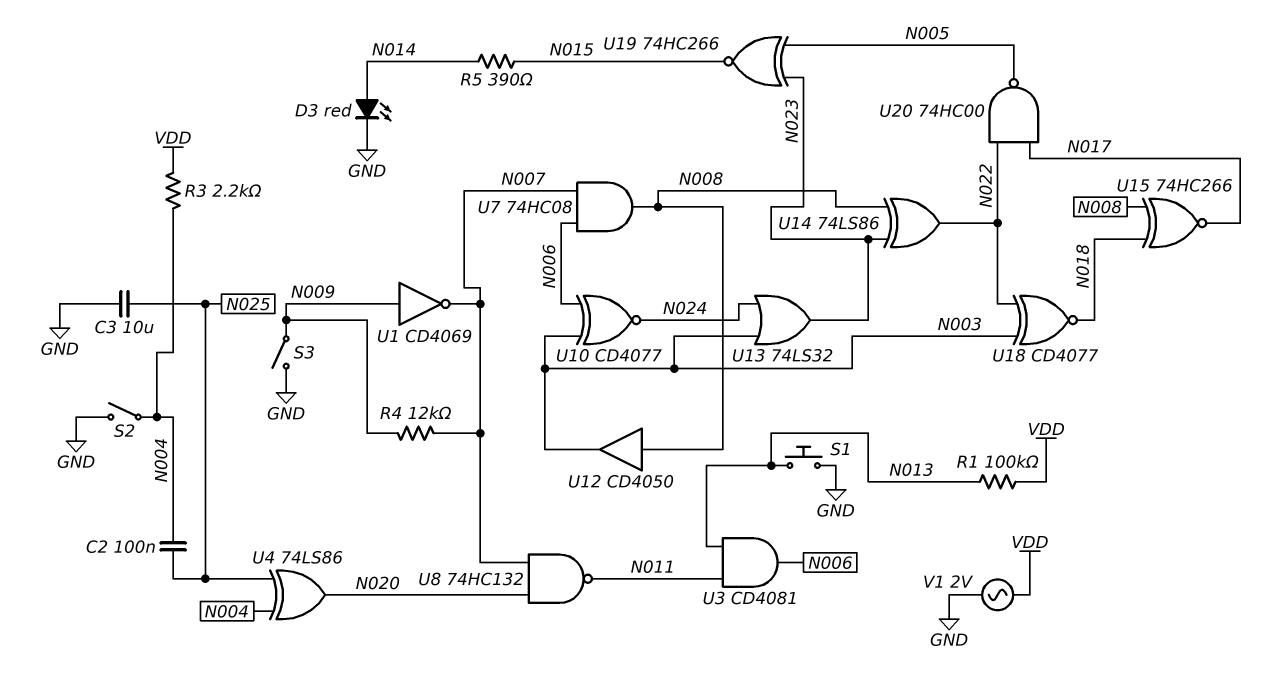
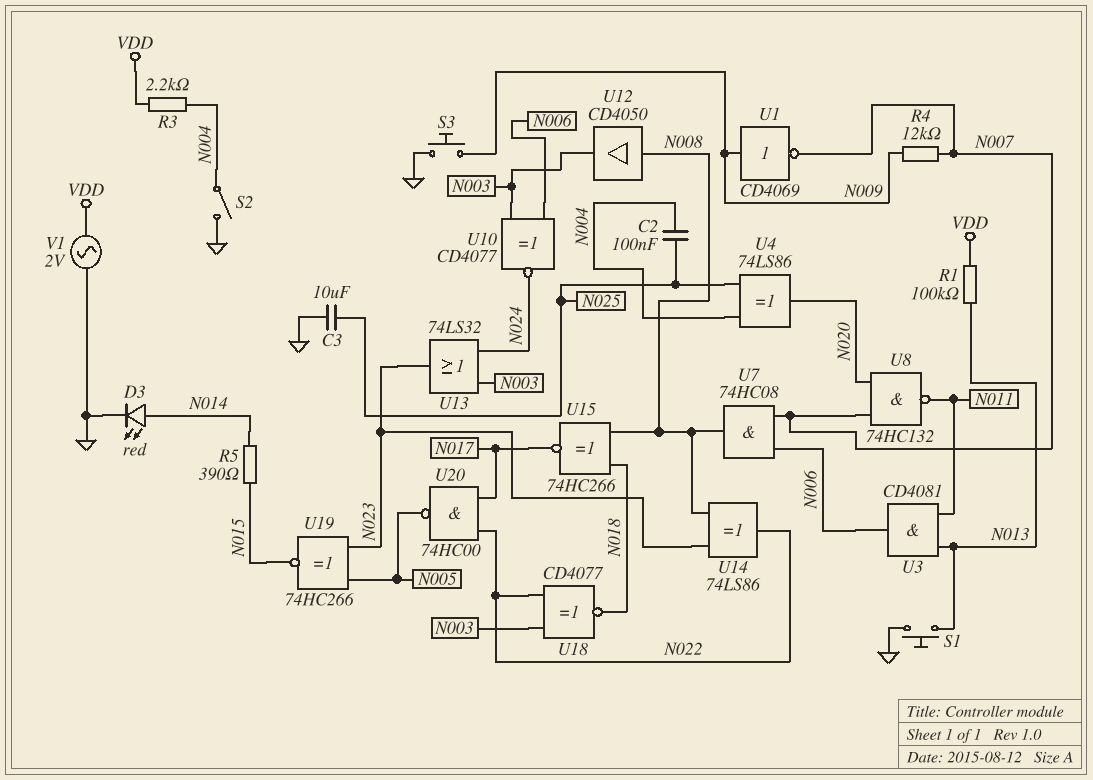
S3: switch (GND, N009) -> button (GND, N009)

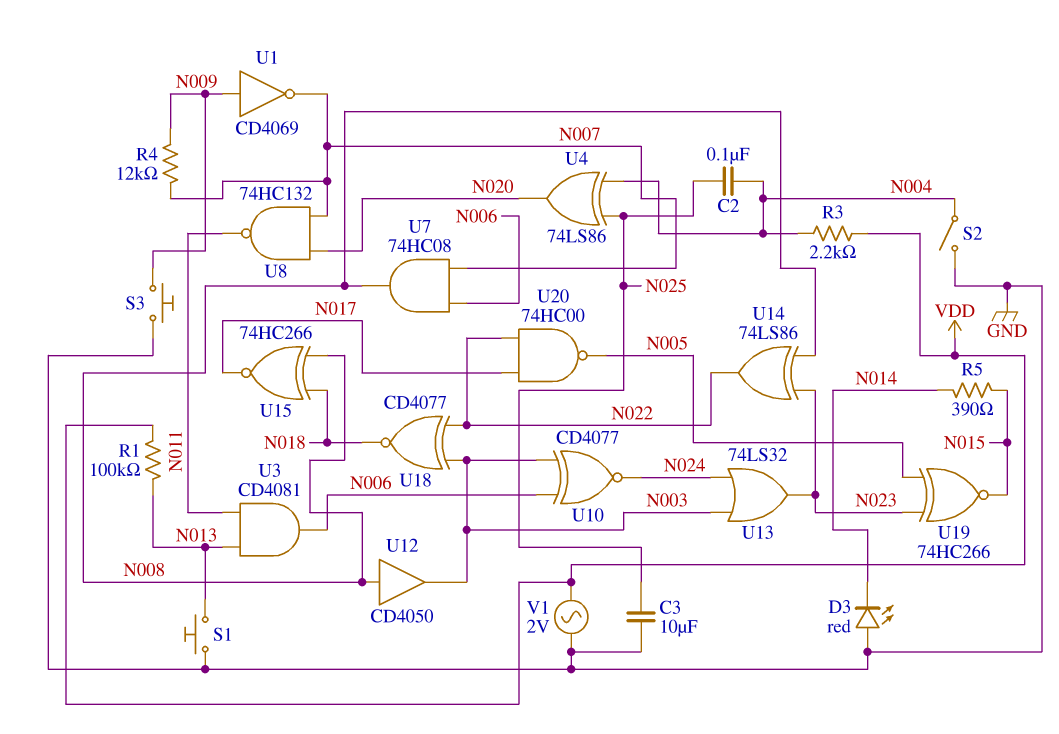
D3: LED red (A N014, K GND) -> LED red (A GND, K N014)

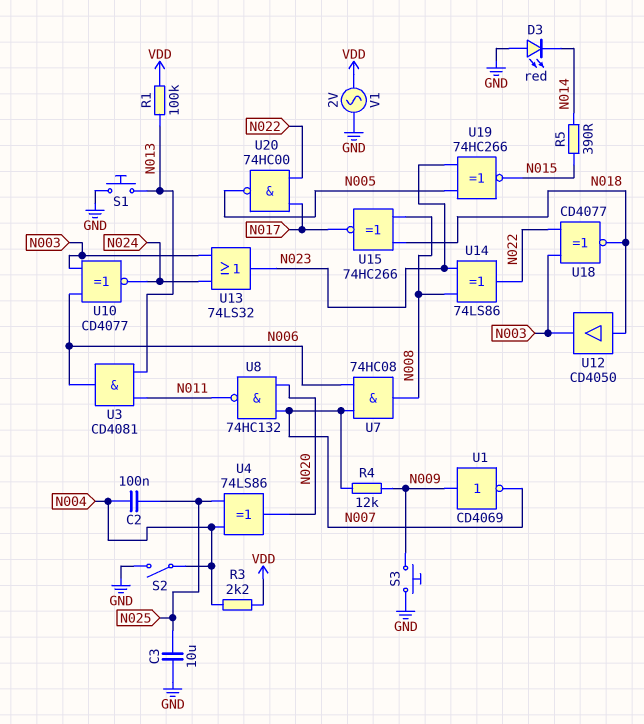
U12: buffer CD4050 (in N008, out N003) -> buffer CD4050 (in N018, out N003)

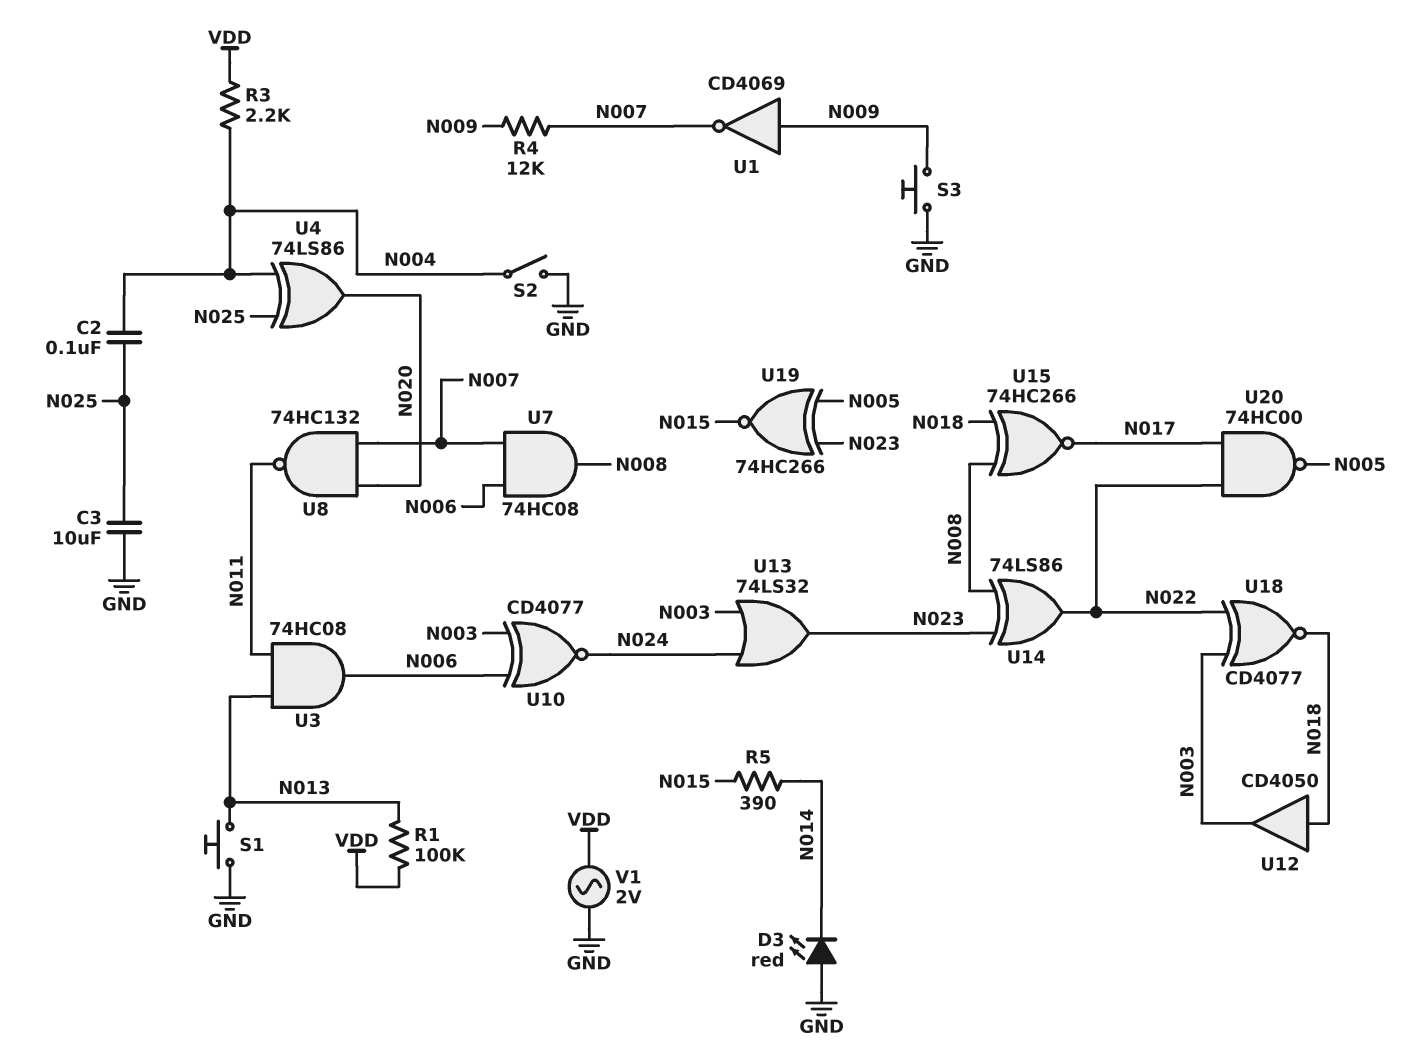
U3: AND CD4081 (in N011, in N013, out N006) -> AND 74HC08 (in N011, in N013, out N006)

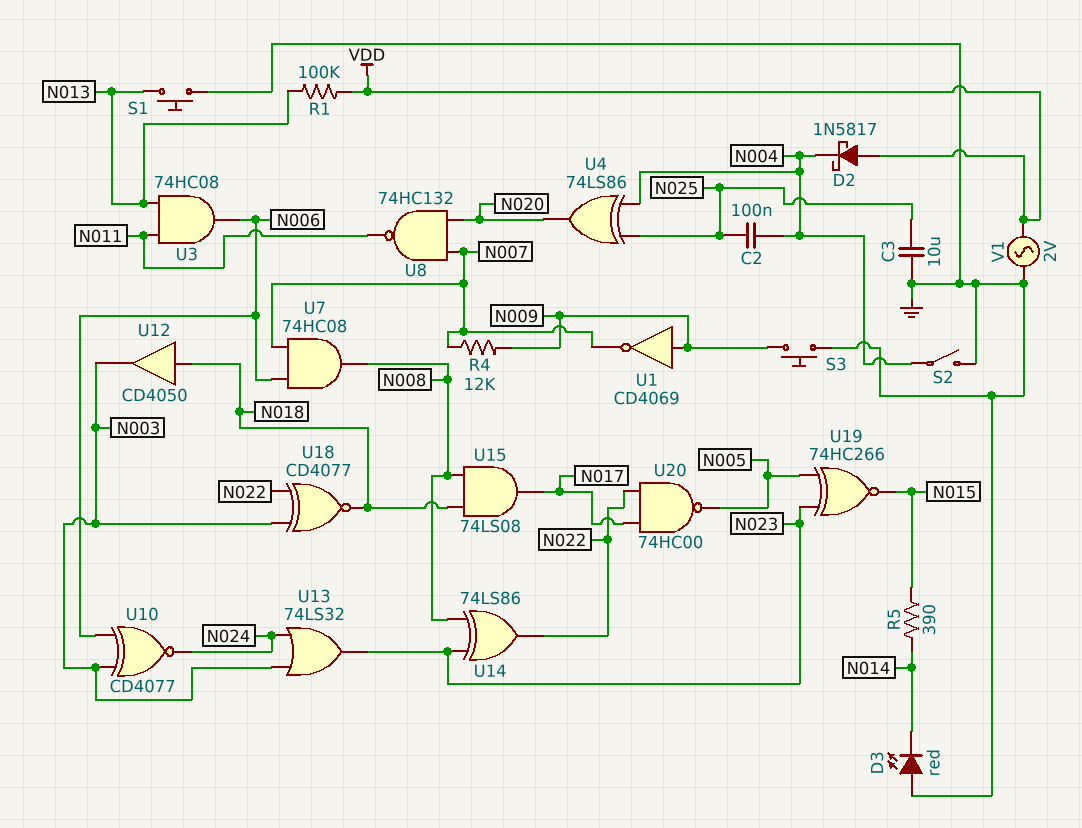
D2: none -> schottky 1N5817 (A VDD, K N004)
R3: 2.2k (N004, VDD) -> none
U15: XNOR 74HC266 (in N008, in N018, out N017) -> AND 74LS08 (in N008, in N018, out N017)

